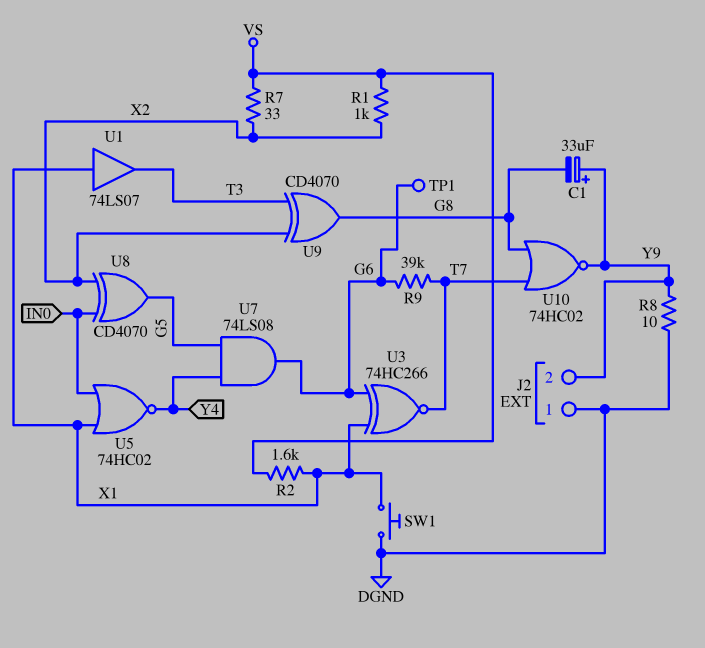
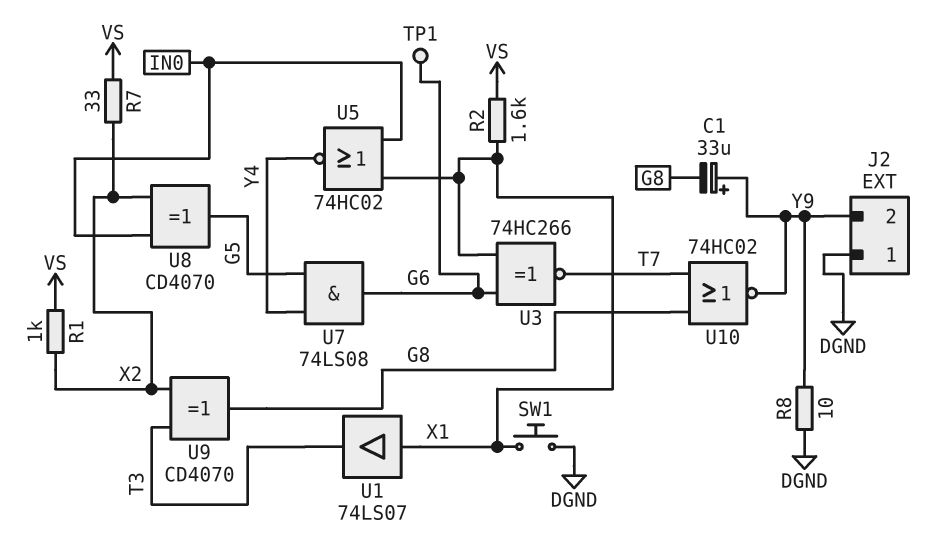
R9: 39k (G6, T7) -> none

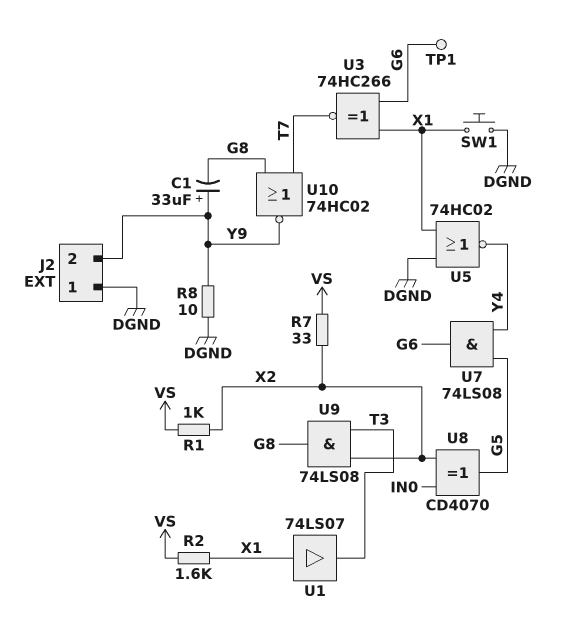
U5: NOR 74HC02 (in IN0, in X1, out Y4) -> NOR 74HC02 (in DGND, in X1, out Y4)
U9: XOR CD4070 (in T3, in X2, out G8) -> AND 74LS08 (in T3, in X2, out G8)

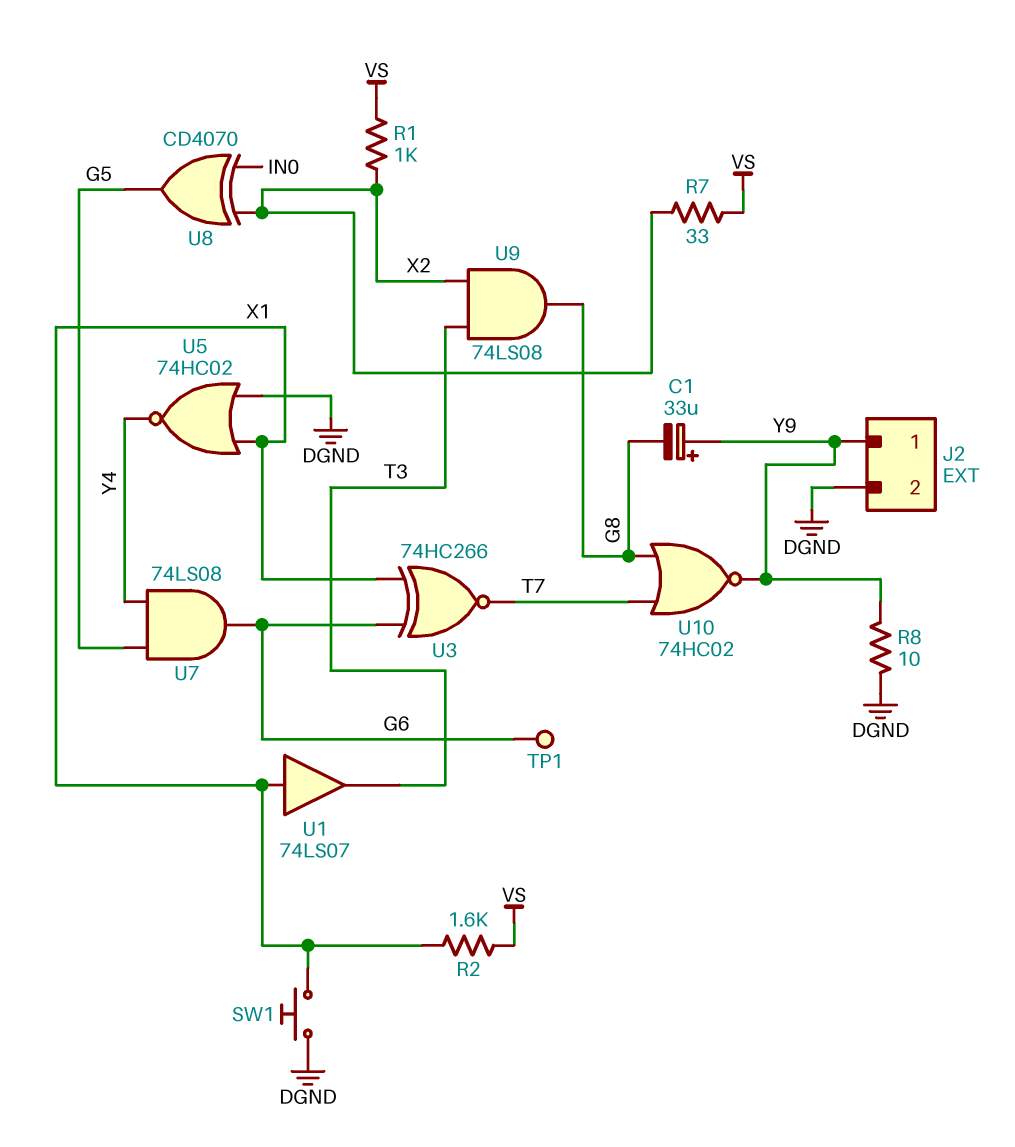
J2 pin 1: DGND -> Y9
J2 pin 2: Y9 -> DGND

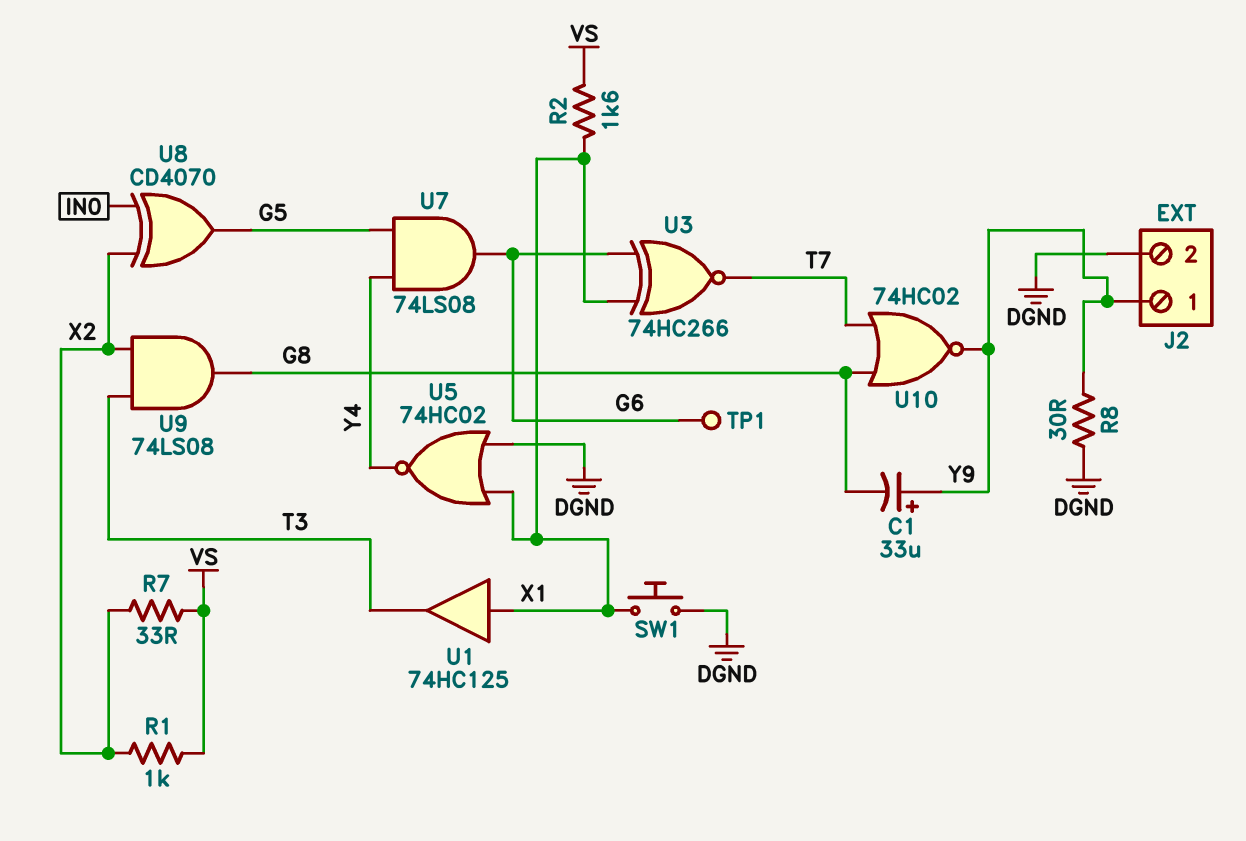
R8: 10 (DGND, Y9) -> 30 (DGND, Y9)
U1: buffer 74LS07 (in X1, out T3) -> buffer 74HC125 (in X1, out T3)

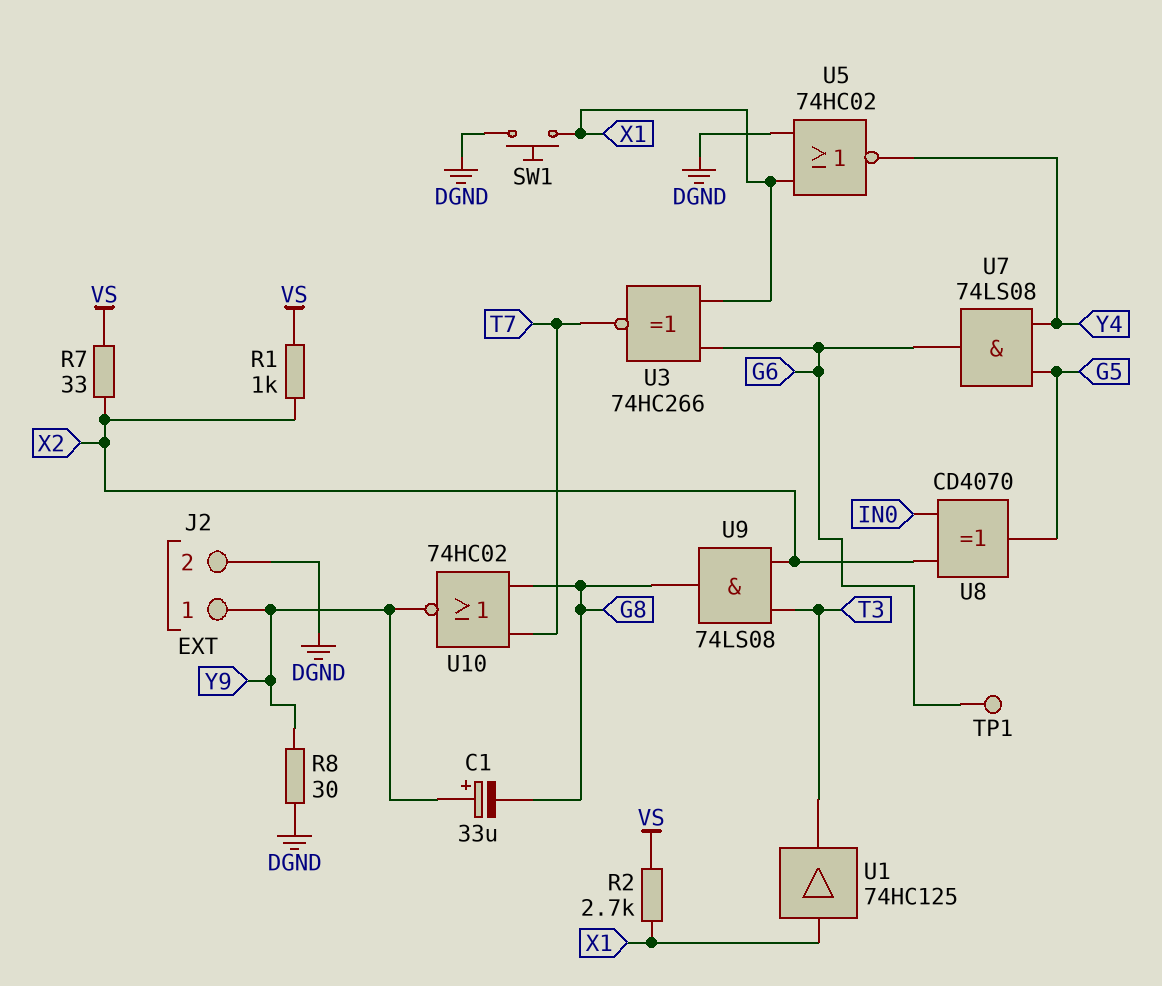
R2: 1.6k (VS, X1) -> 2.7k (VS, X1)

